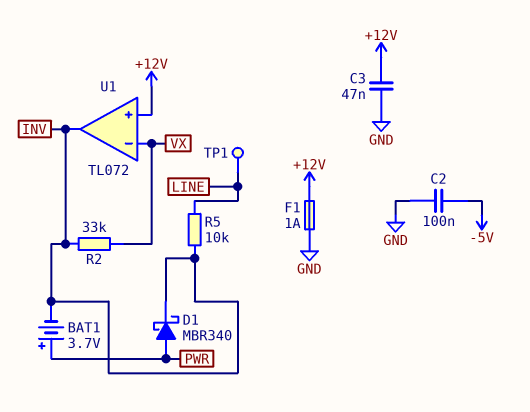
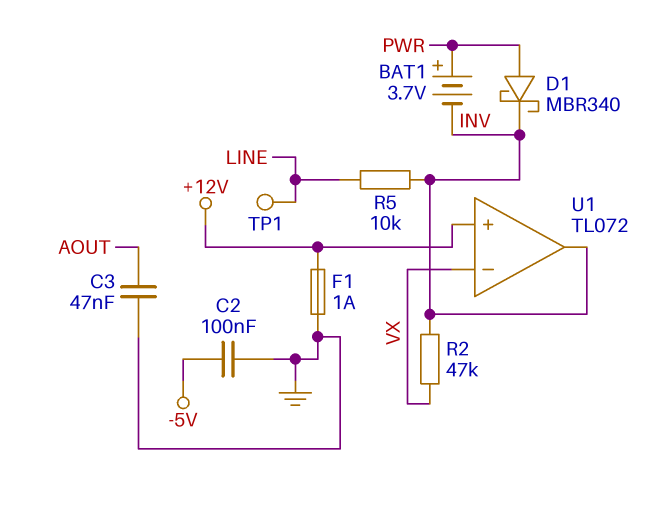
C3: 47nF (+12V, GND) -> 47nF (AOUT, GND)
R2: 33k (INV, VX) -> 47k (INV, VX)

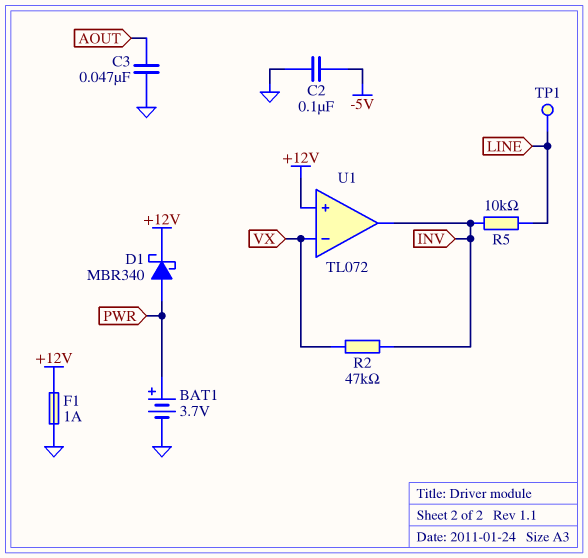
BAT1: 3.7V (plus PWR, minus INV) -> 3.7V (plus PWR, minus GND)
D1: schottky MBR340 (A PWR, K INV) -> schottky MBR340 (A PWR, K +12V)

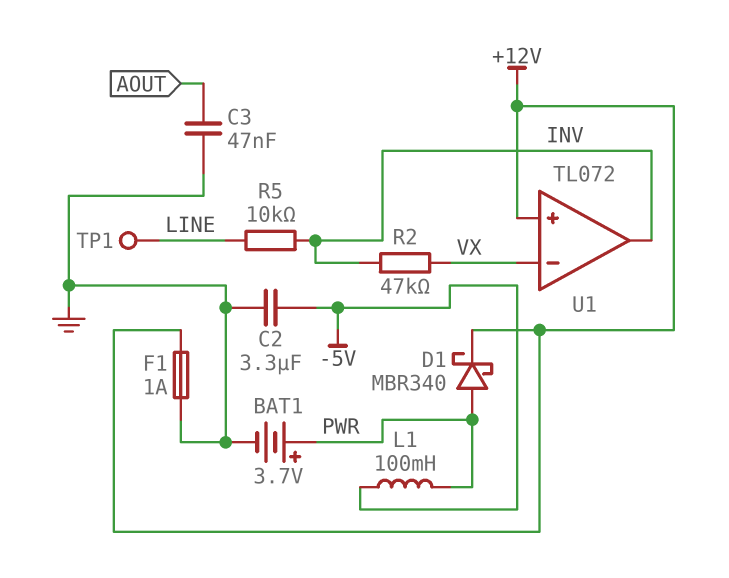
C2: 100nF (-5V, GND) -> 3.3uF (-5V, GND)
L1: none -> 100mH (-5V, PWR)

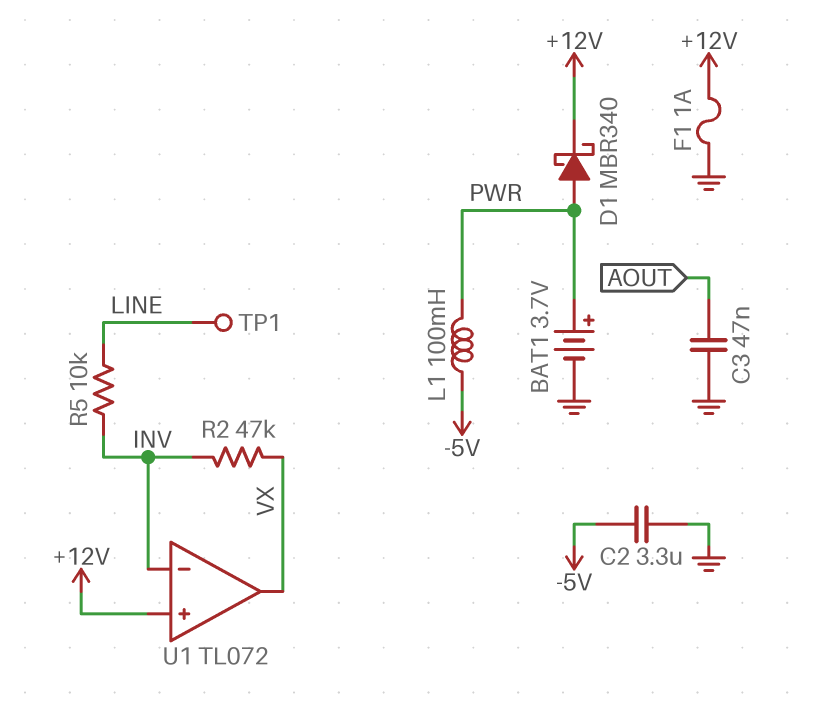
U1 pin in-: VX -> INV
U1 pin out: INV -> VX

